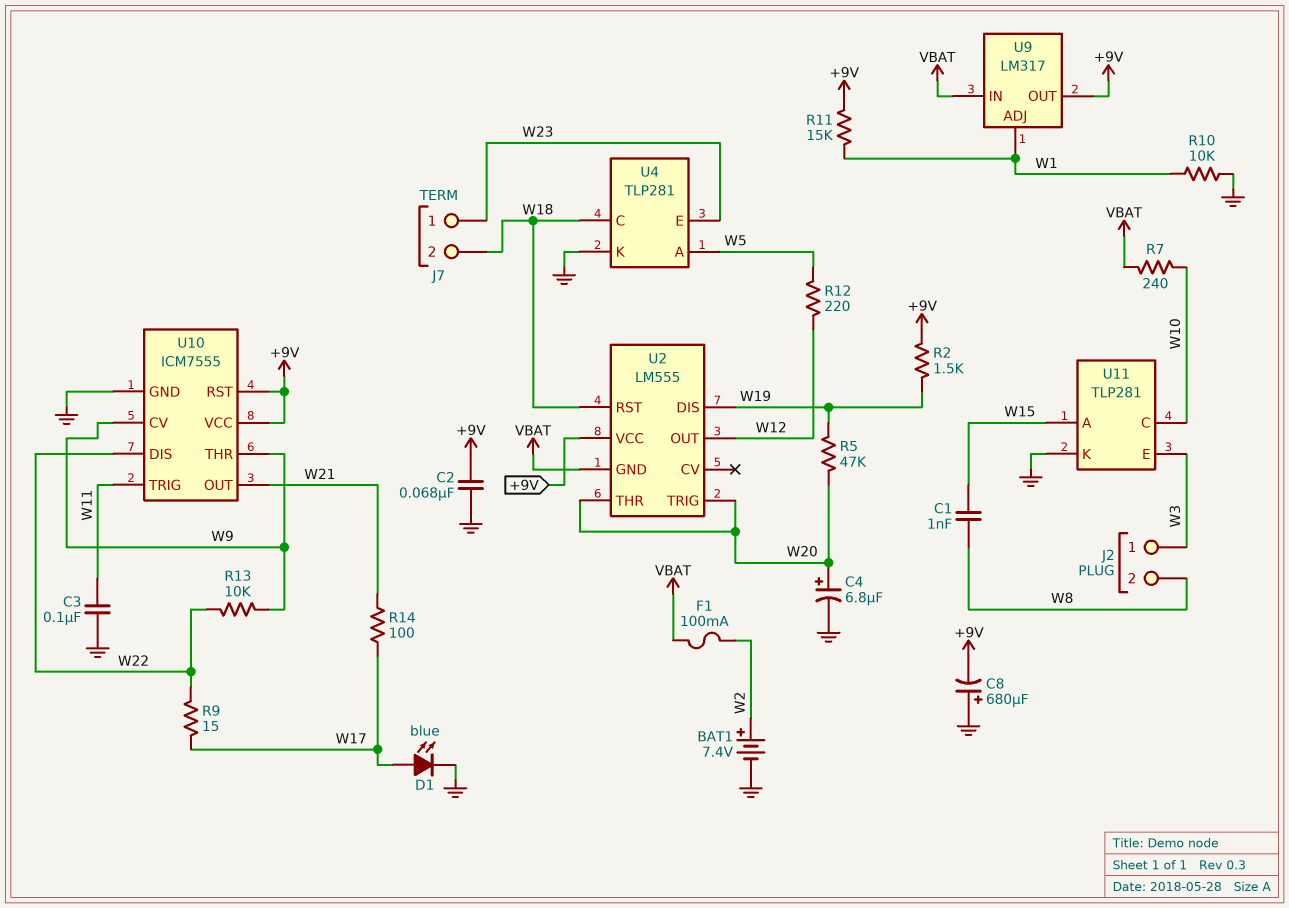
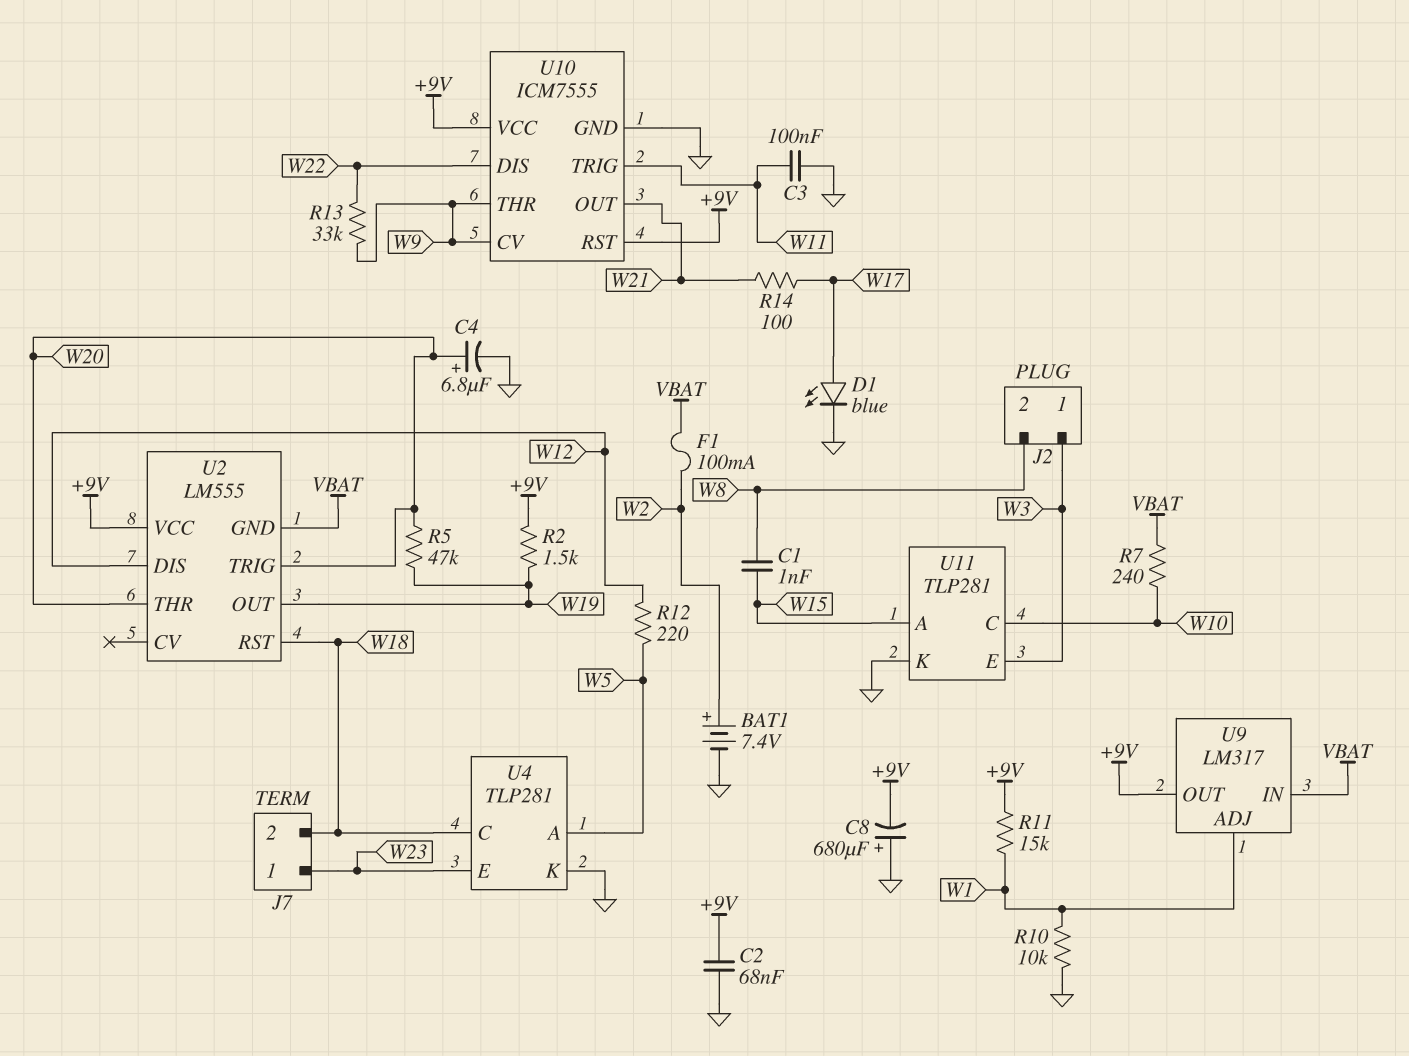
R9: 15 (W17, W22) -> none
R13: 10k (W9, W22) -> 33k (W9, W22)
U2 pin DIS: W19 -> W12
U2 pin OUT: W12 -> W19

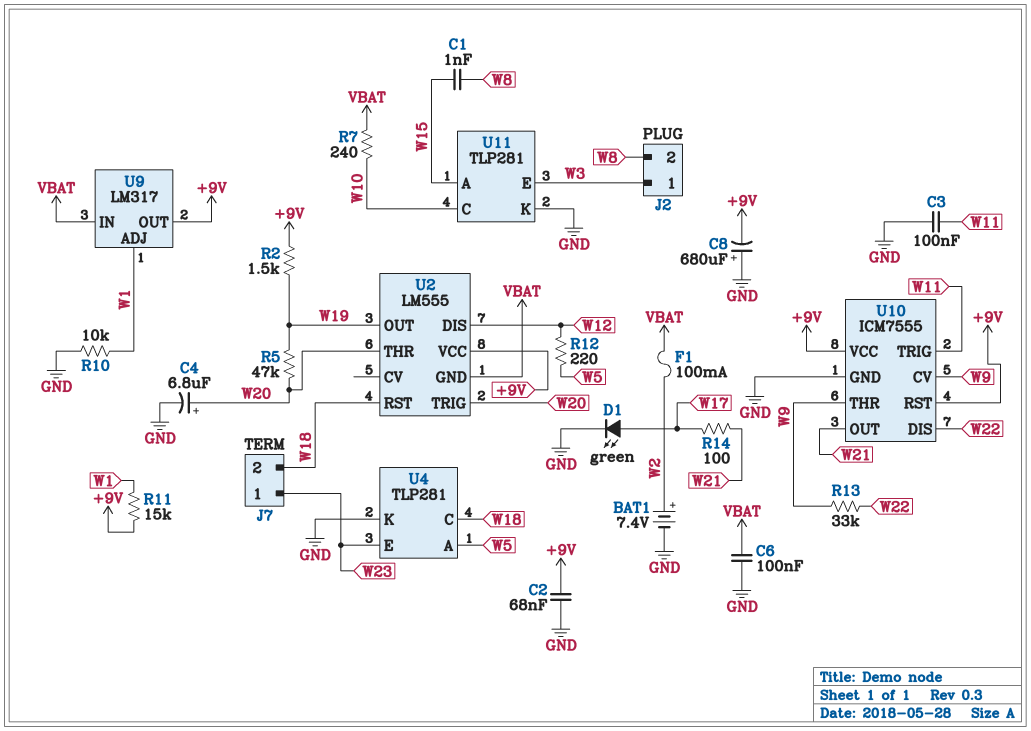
C6: none -> 100nF (GND, VBAT)
D1: LED blue (A W17, K GND) -> LED green (A W17, K GND)

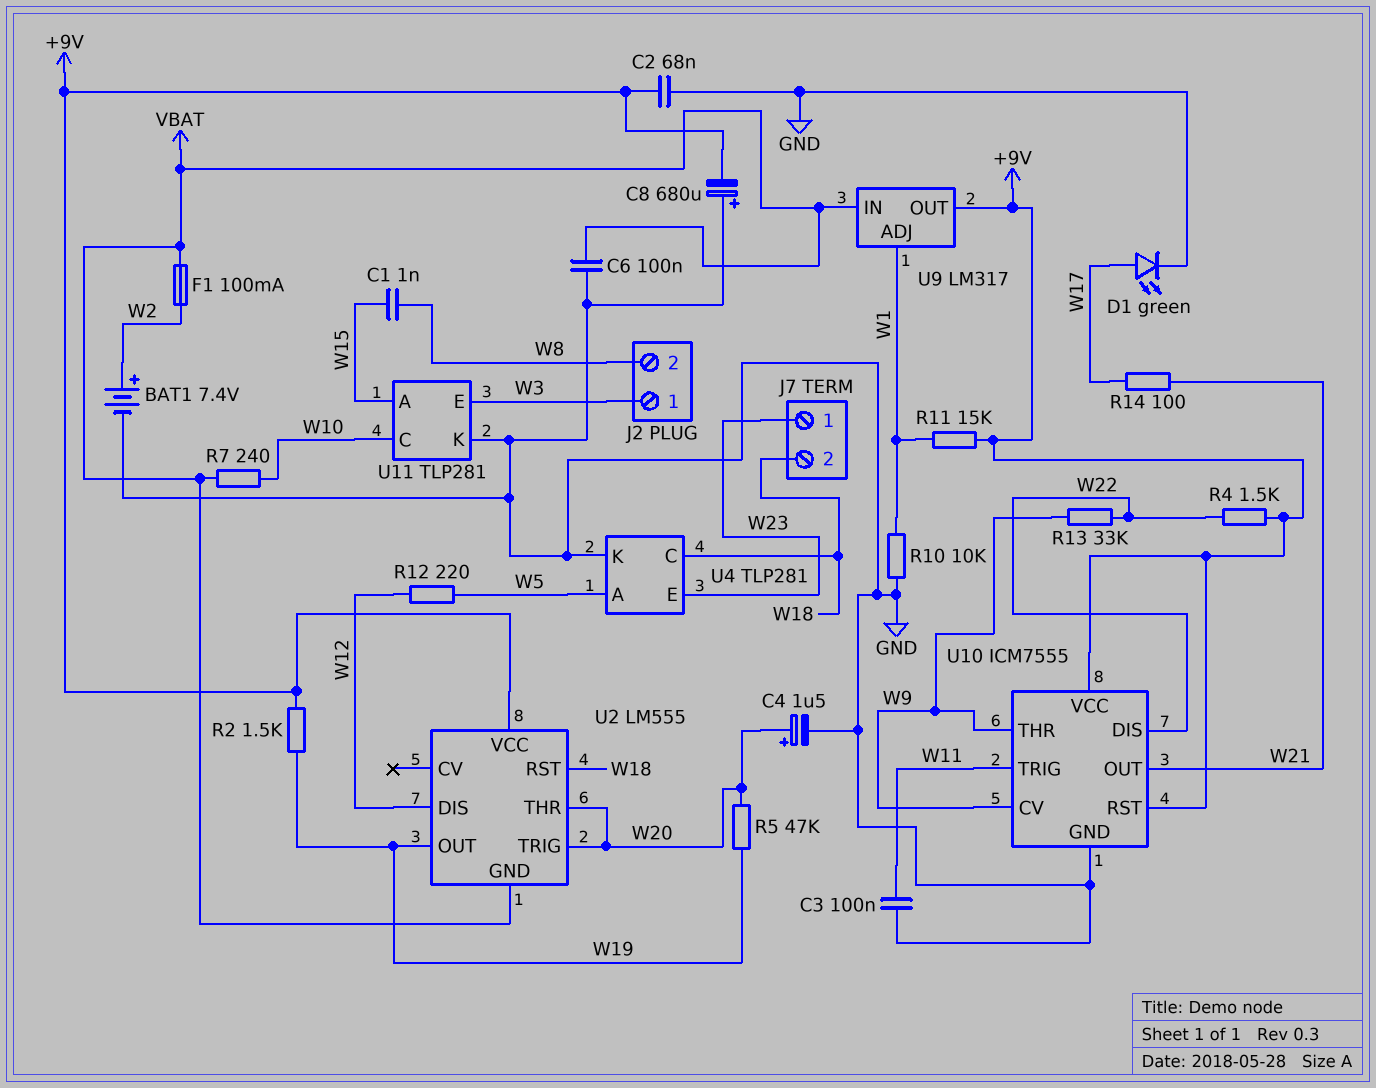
C4: 6.8uF (plus W20, minus GND) -> 1.5uF (plus W20, minus GND)
R4: none -> 1.5k (+9V, W22)

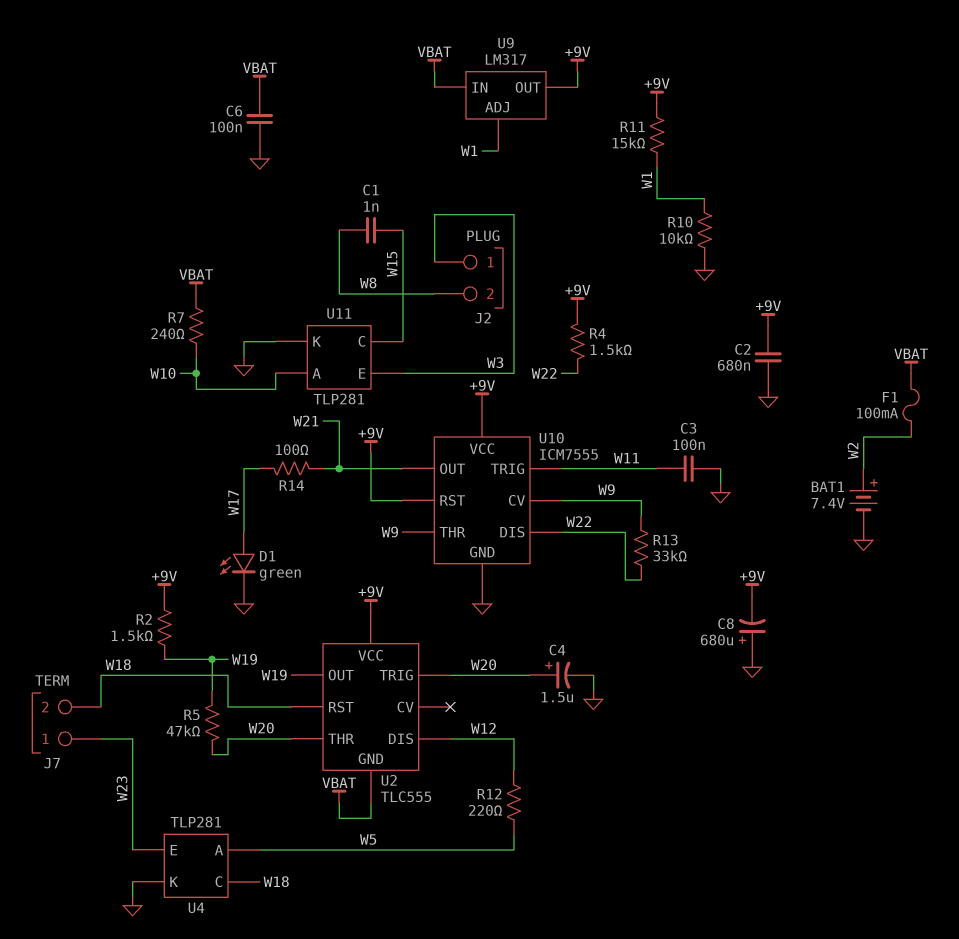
C2: 68nF (+9V, GND) -> 680nF (+9V, GND)
U2: LM555 -> TLC555
U11 pin A: W15 -> W10
U11 pin C: W10 -> W15

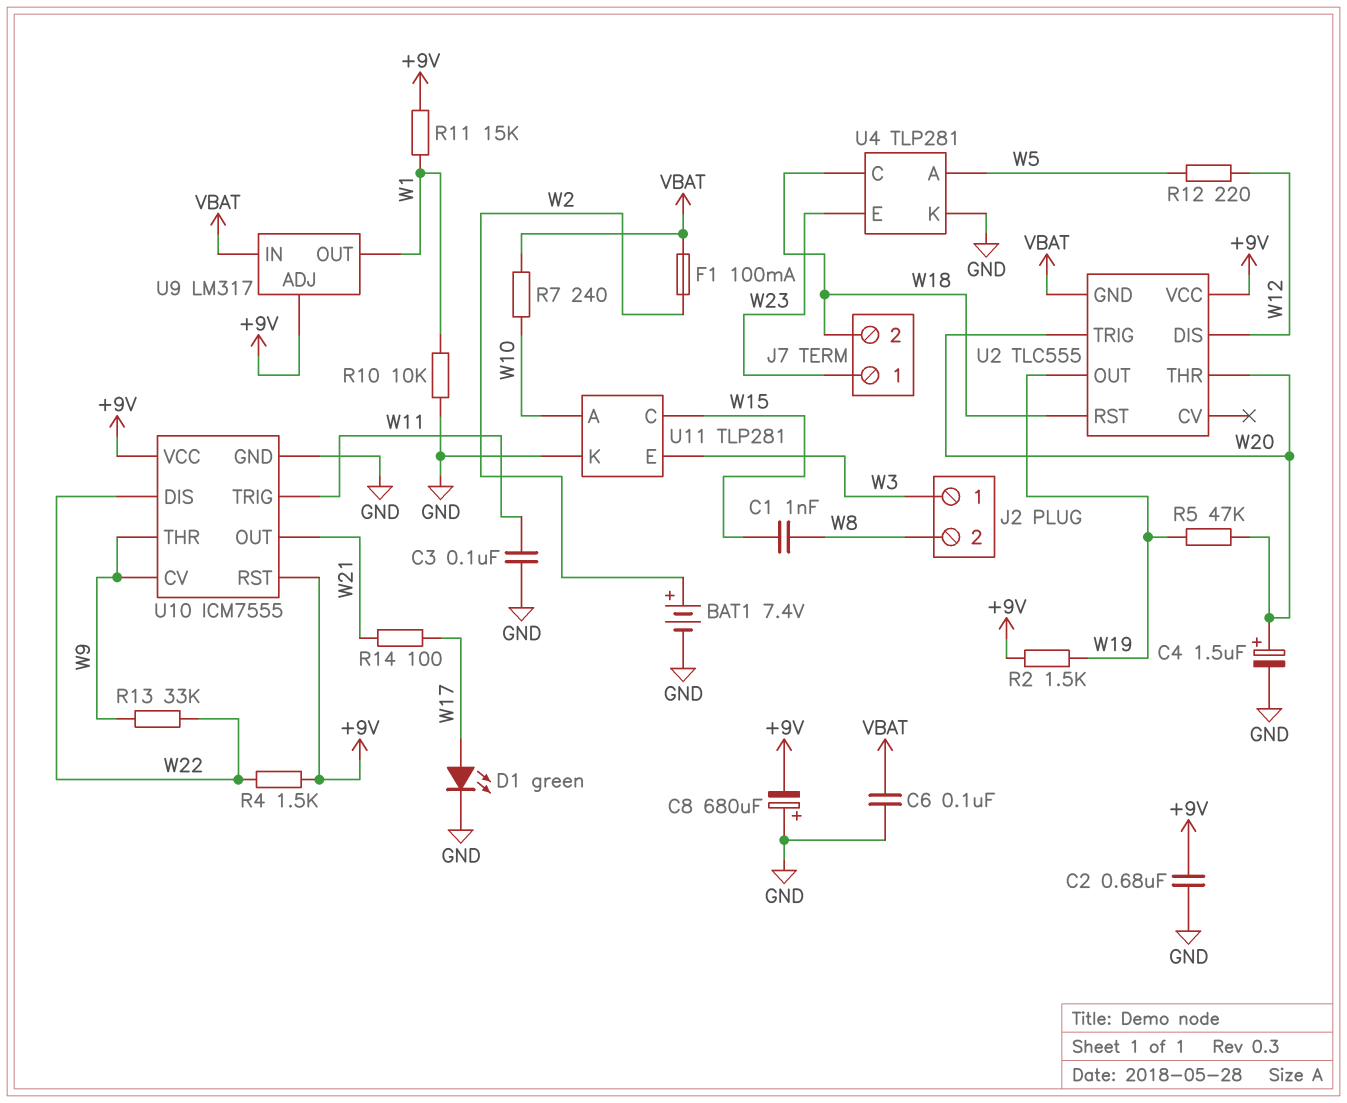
U9 pin ADJ: W1 -> +9V
U9 pin OUT: +9V -> W1

